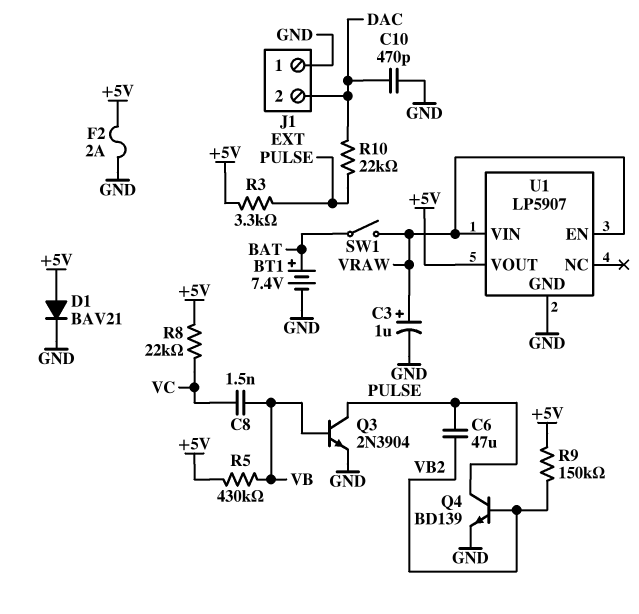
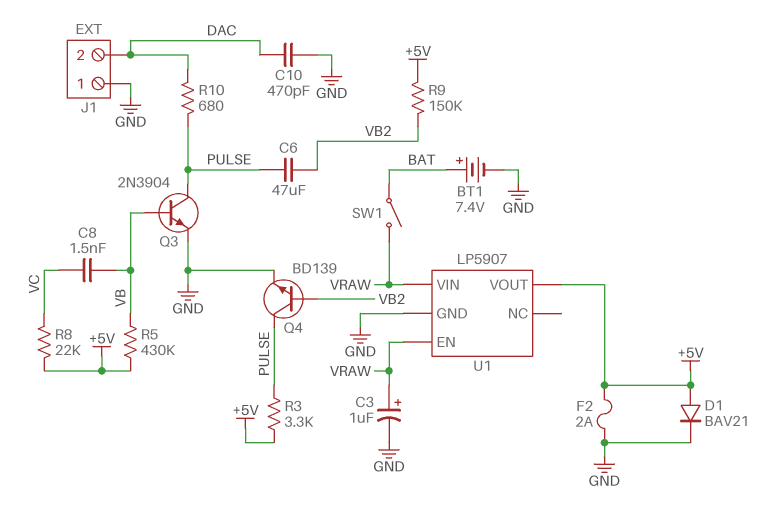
R10: 22k (DAC, PULSE) -> 680 (DAC, PULSE)

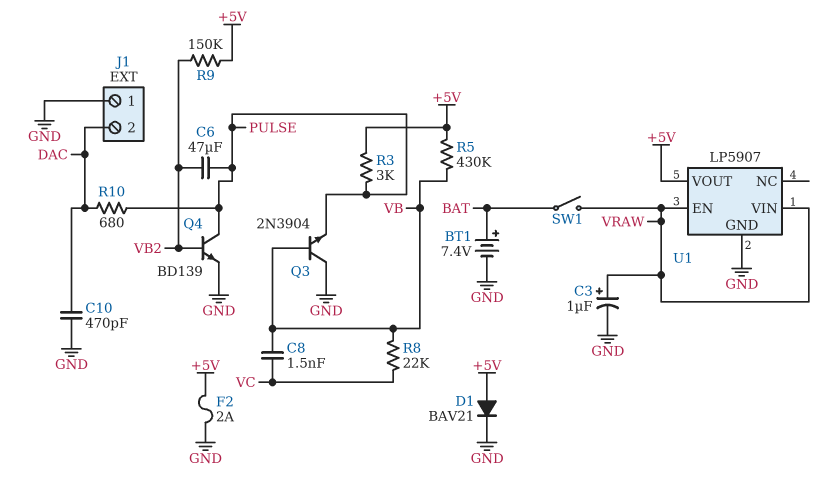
Q3: NPN 2N3904 (B VB, C PULSE, E GND) -> NPN 2N3904 (B VB, C GND, E PULSE)
R3: 3.3k (+5V, PULSE) -> 3k (+5V, PULSE)
R8: 22k (+5V, VC) -> 22k (VB, VC)

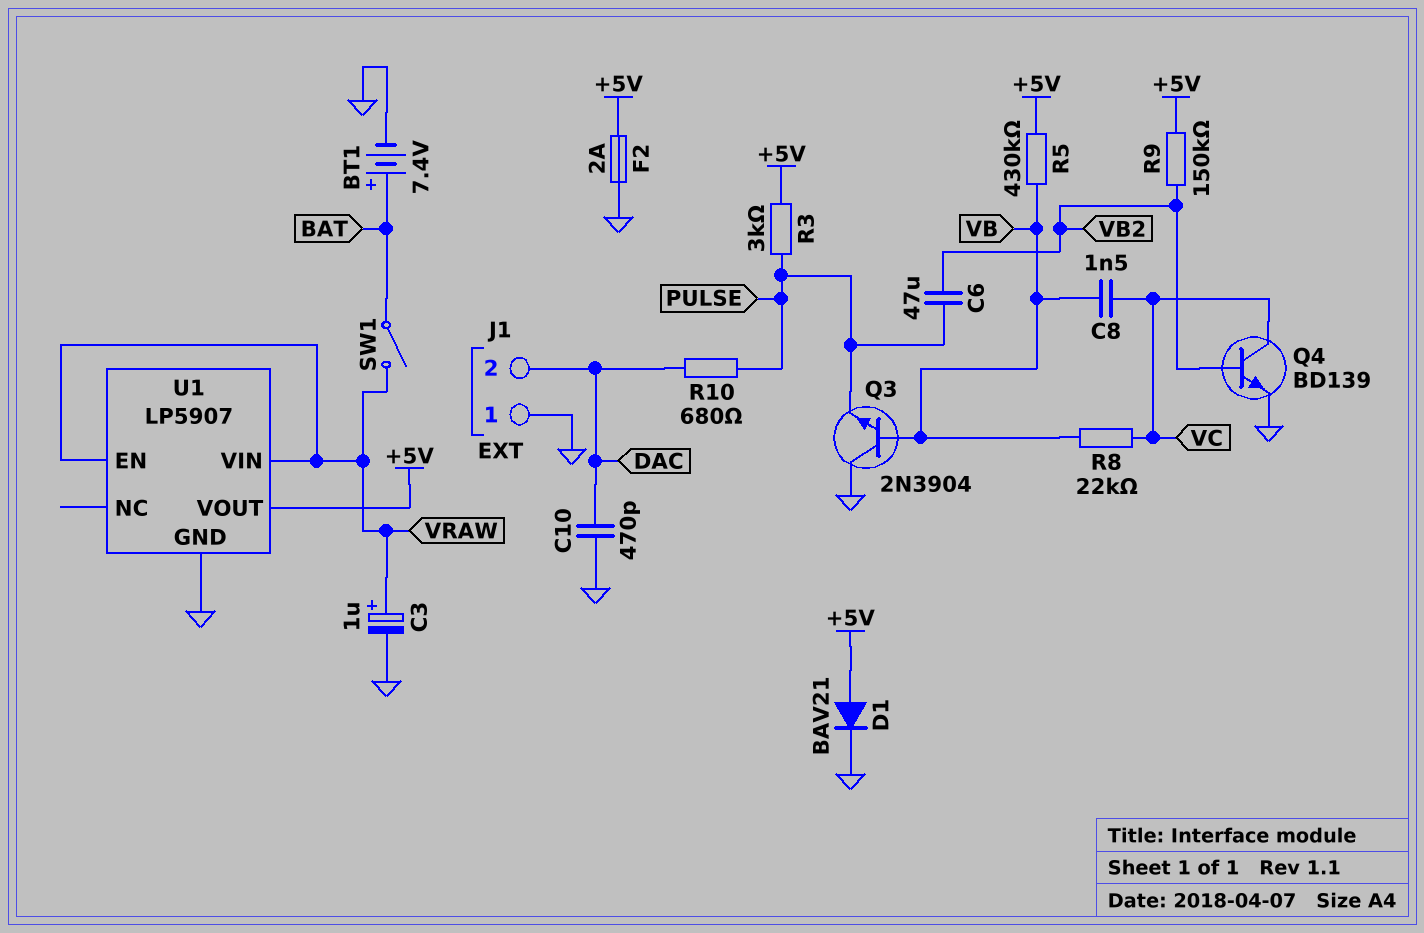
Q4: NPN BD139 (B VB2, C PULSE, E GND) -> NPN BD139 (B VB2, C VC, E GND)

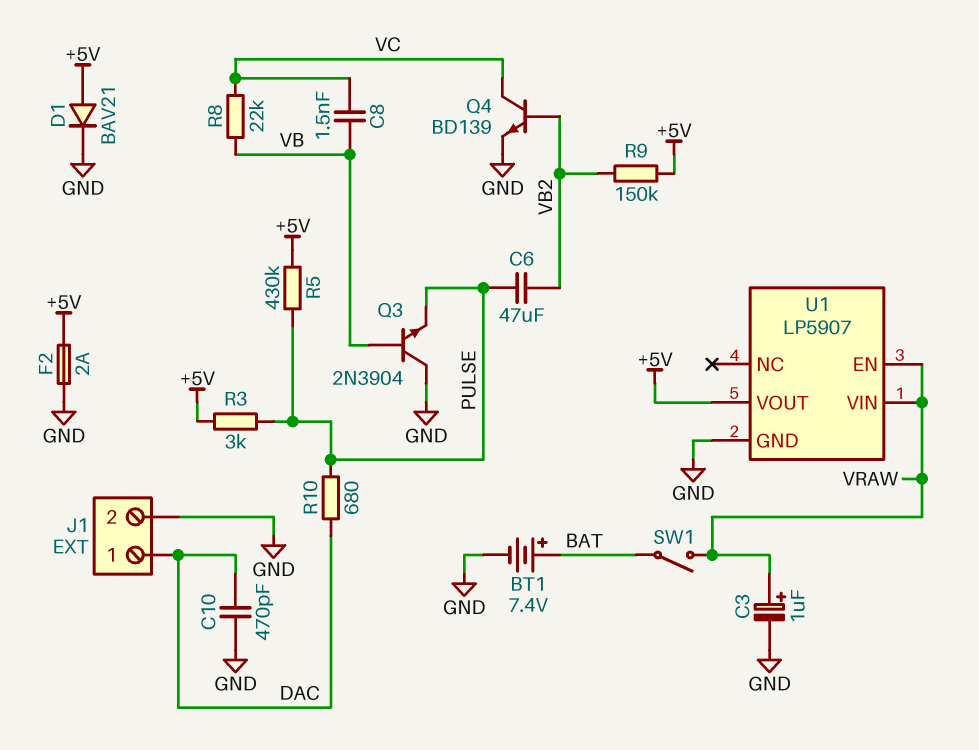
J1 pin 1: GND -> DAC
J1 pin 2: DAC -> GND
R5: 430k (+5V, VB) -> 430k (+5V, PULSE)

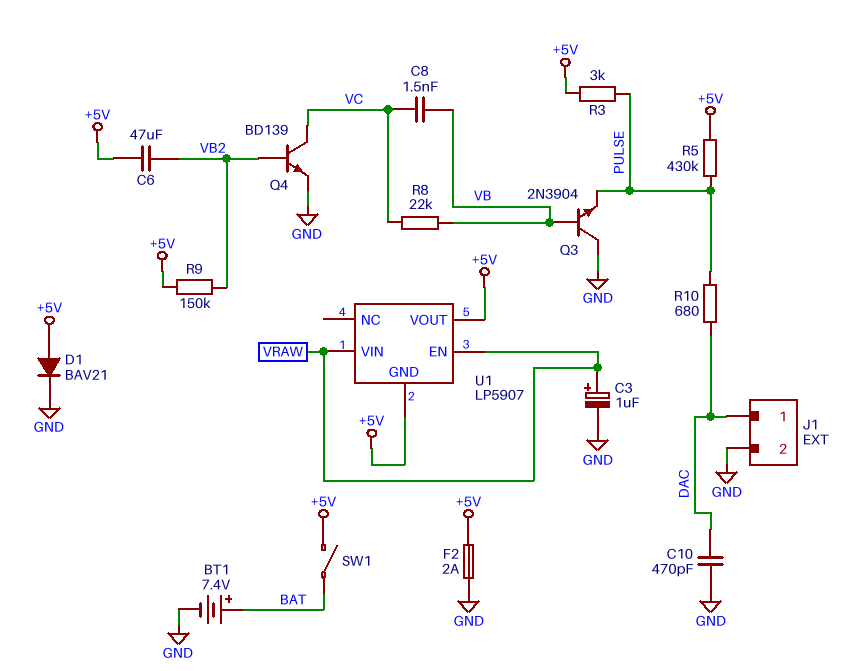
C6: 47uF (PULSE, VB2) -> 47uF (+5V, VB2)
SW1: switch (BAT, VRAW) -> switch (+5V, BAT)
U1 pin GND: GND -> +5V

